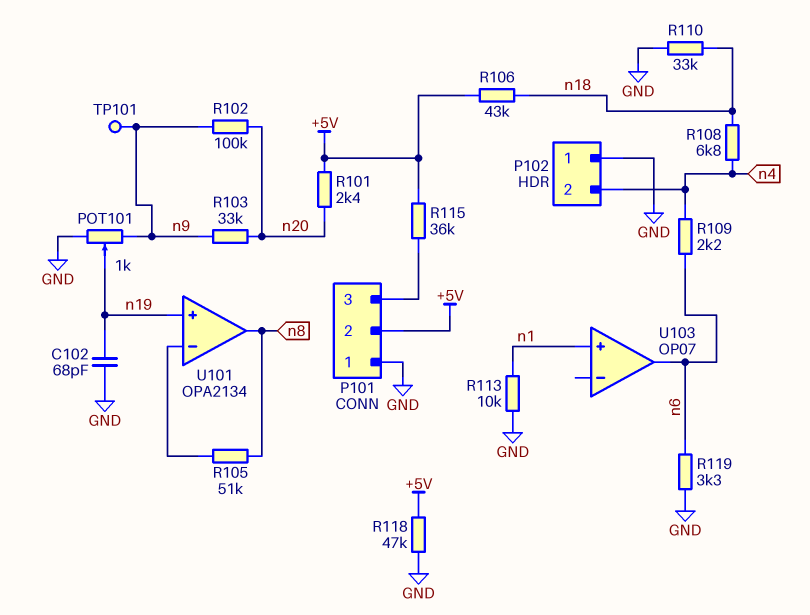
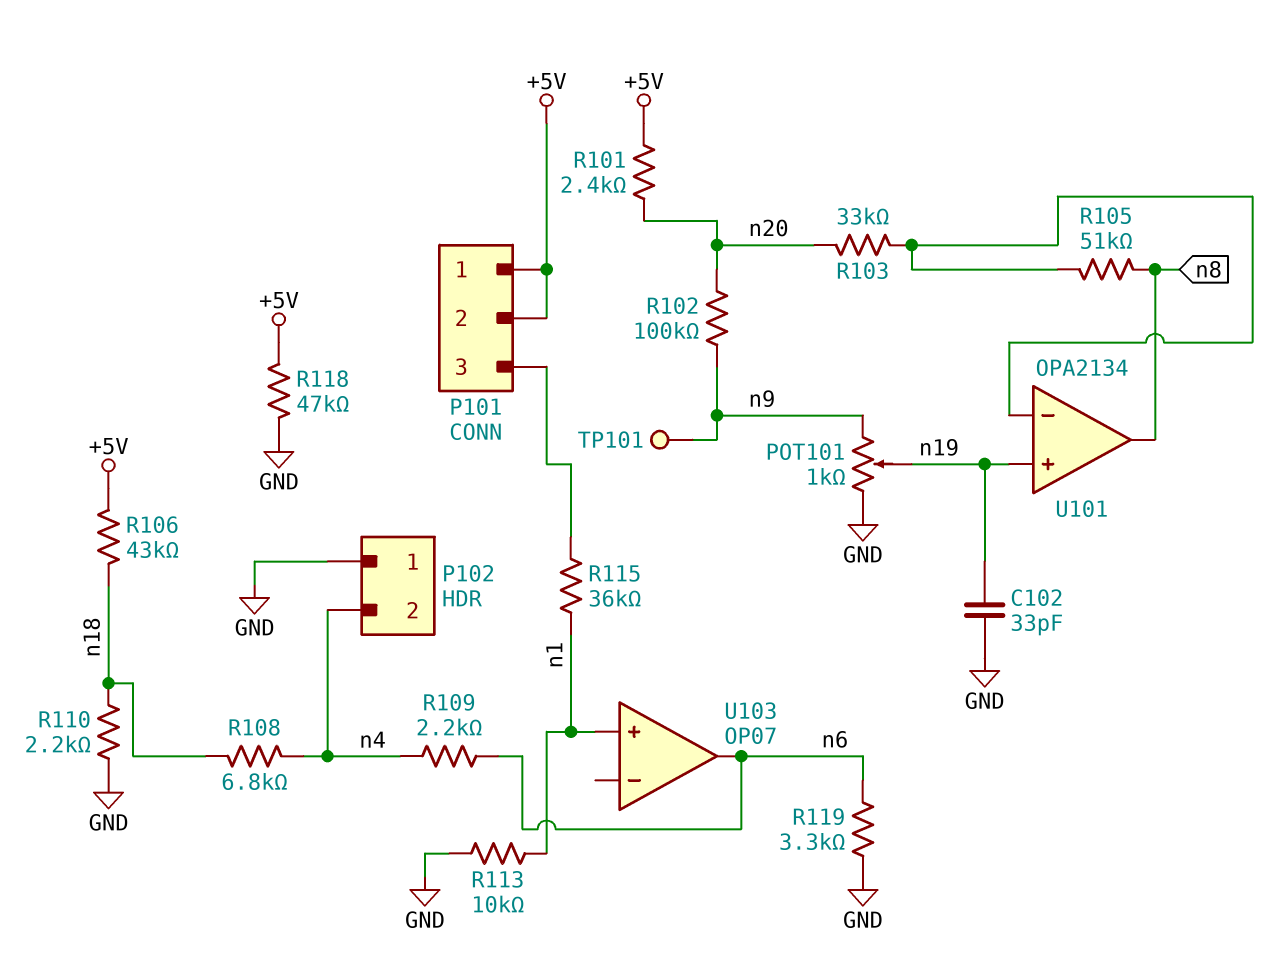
C102: 68pF (GND, n19) -> 33pF (GND, n19)
P101 pin 1: GND -> +5V
R103: 33k (n9, n20) -> 33k (U101/in-, n20)
R110: 33k (GND, n18) -> 2.2k (GND, n18)
R115: 36k (+5V, P101/3) -> 36k (P101/3, n1)

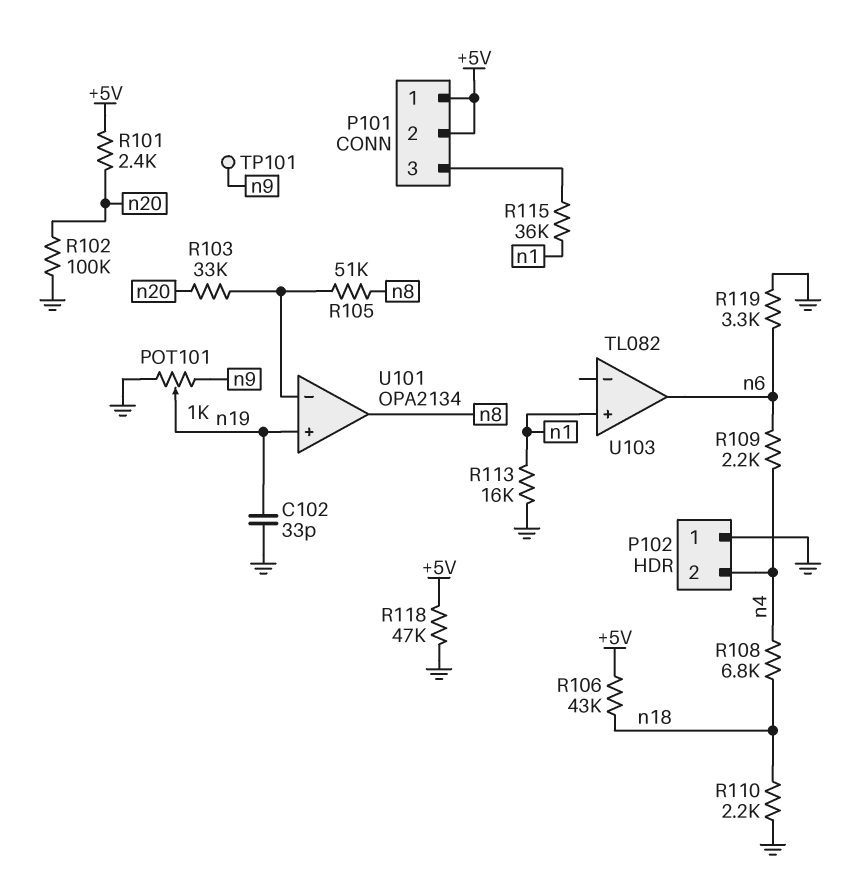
R102: 100k (n9, n20) -> 100k (GND, n20)
R113: 10k (GND, n1) -> 16k (GND, n1)
U103: OP07 -> TL082

